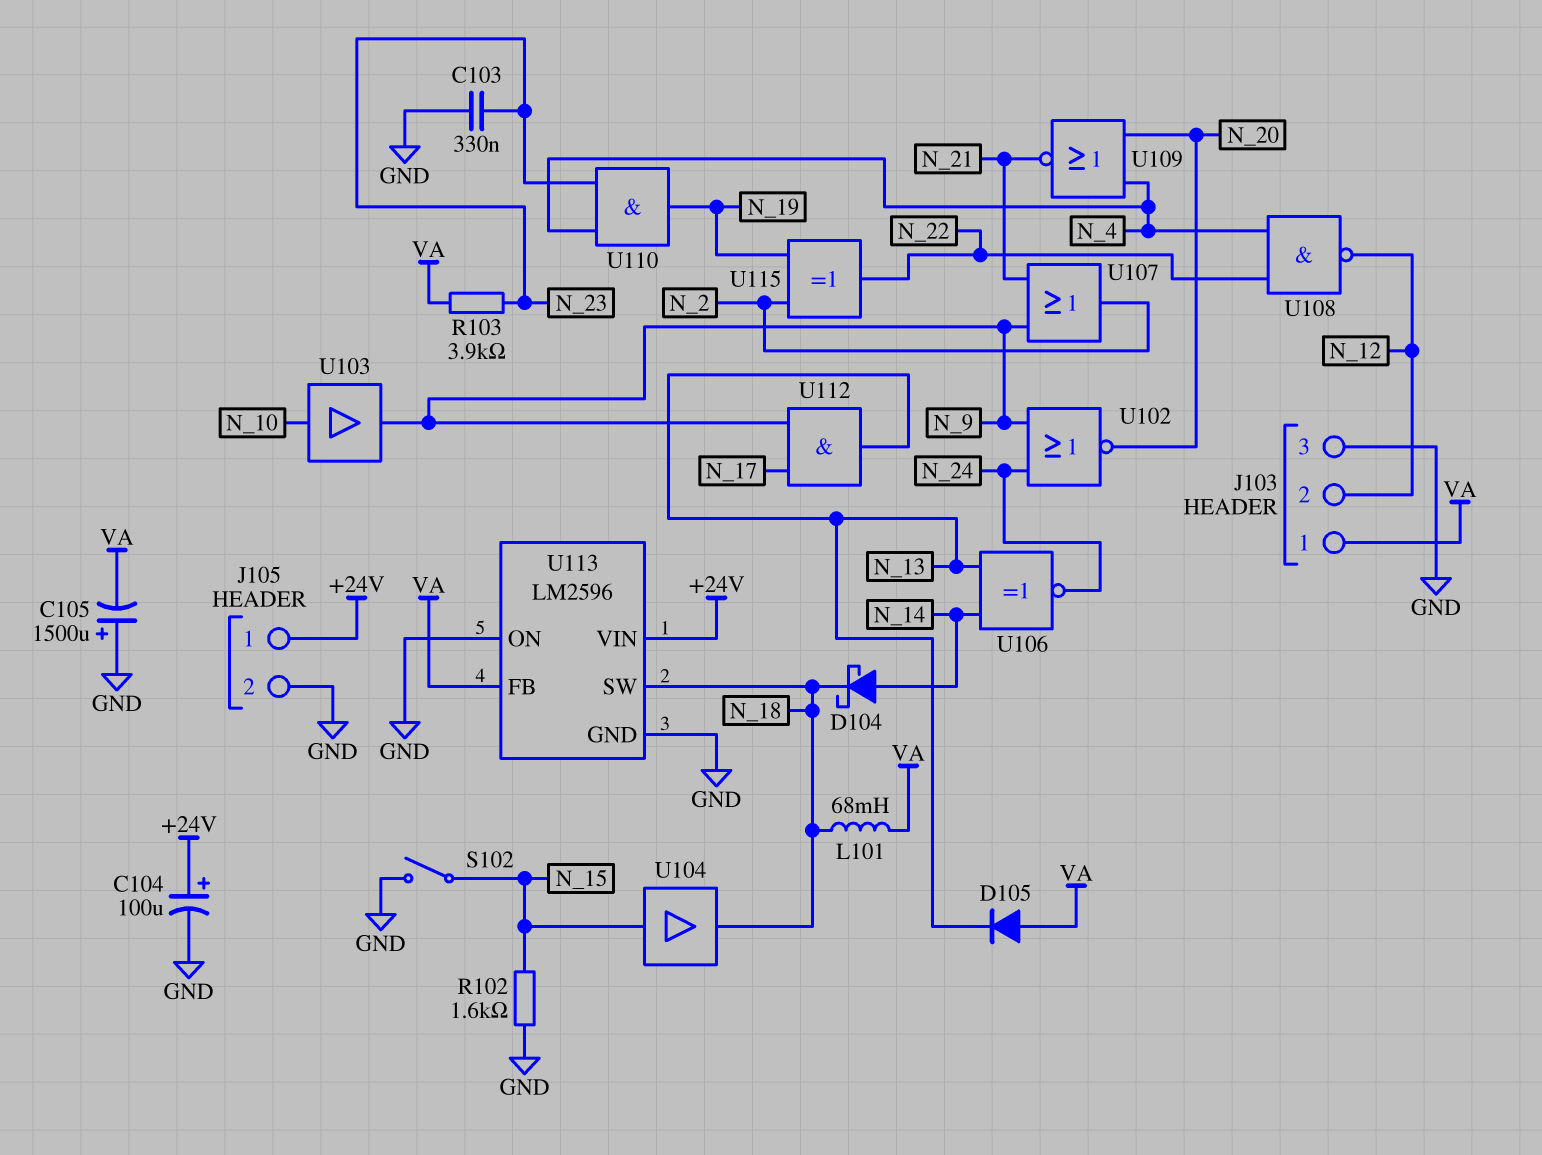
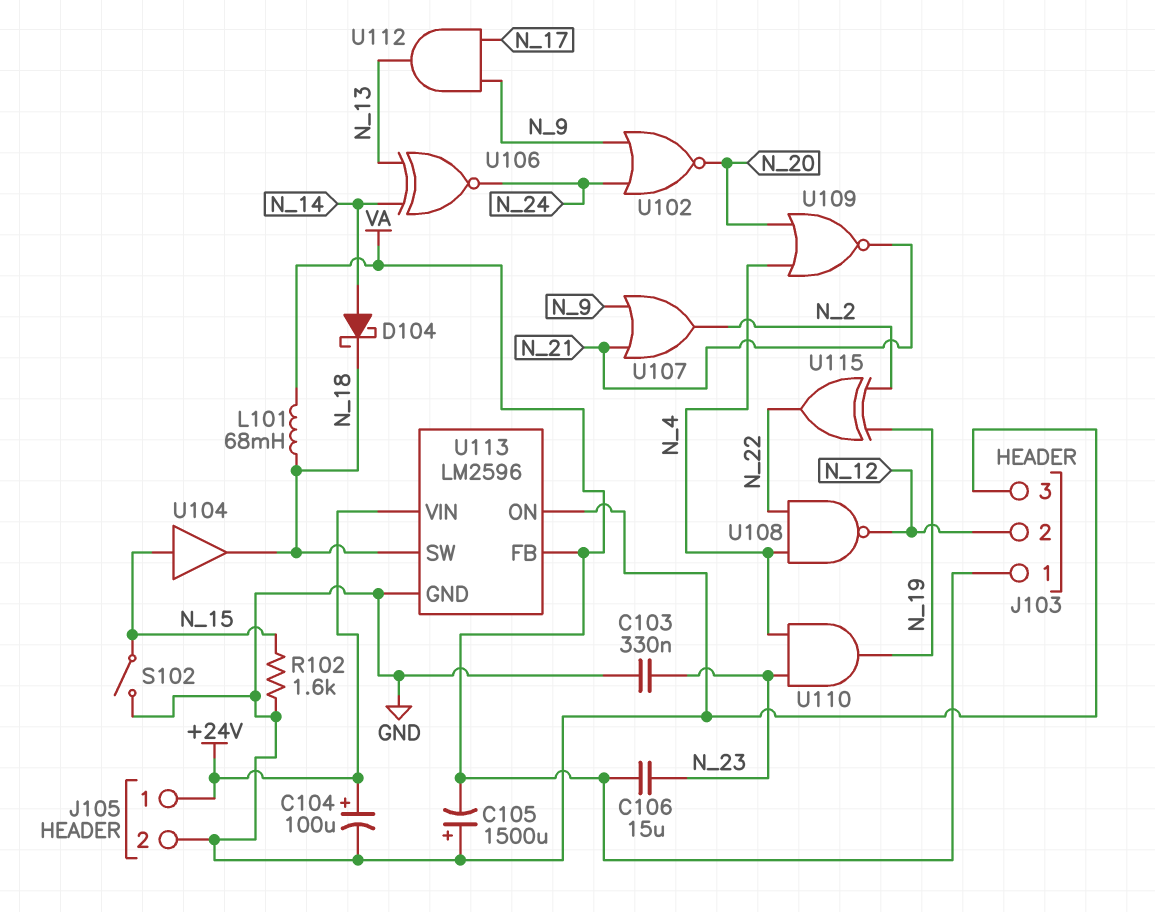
C106: none -> 15uF (N_23, VA)
D105: diode (A VA, K N_13) -> none
R103: 3.9k (N_23, VA) -> none
U103: buffer (in N_10, out N_9) -> none

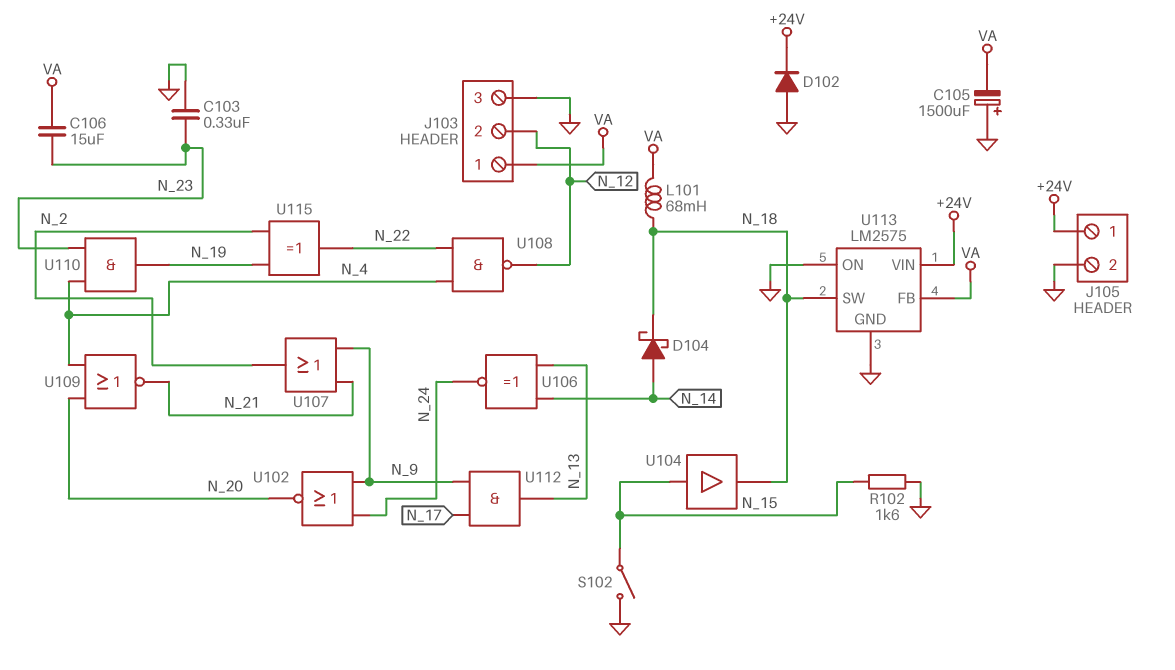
C104: 100uF (plus +24V, minus GND) -> none
D102: none -> diode (A GND, K +24V)
U113: LM2596 -> LM2575

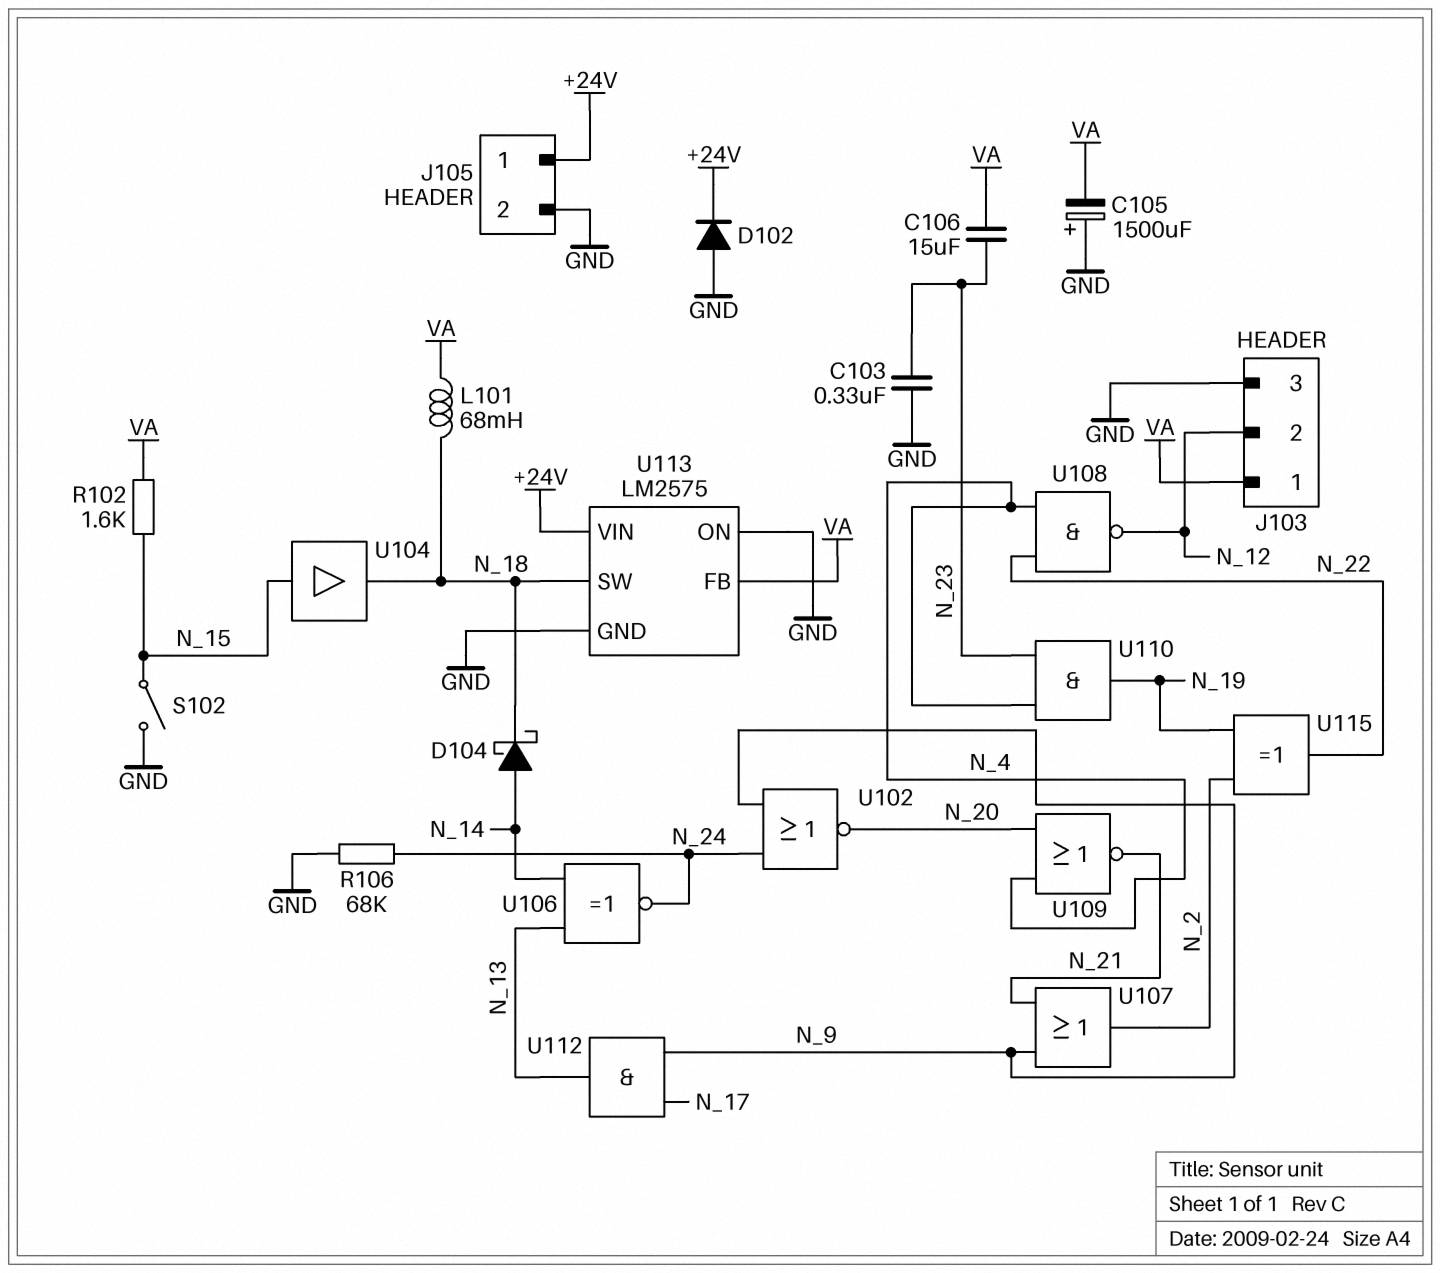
R102: 1.6k (GND, N_15) -> 1.6k (N_15, VA)
R106: none -> 68k (GND, N_24)

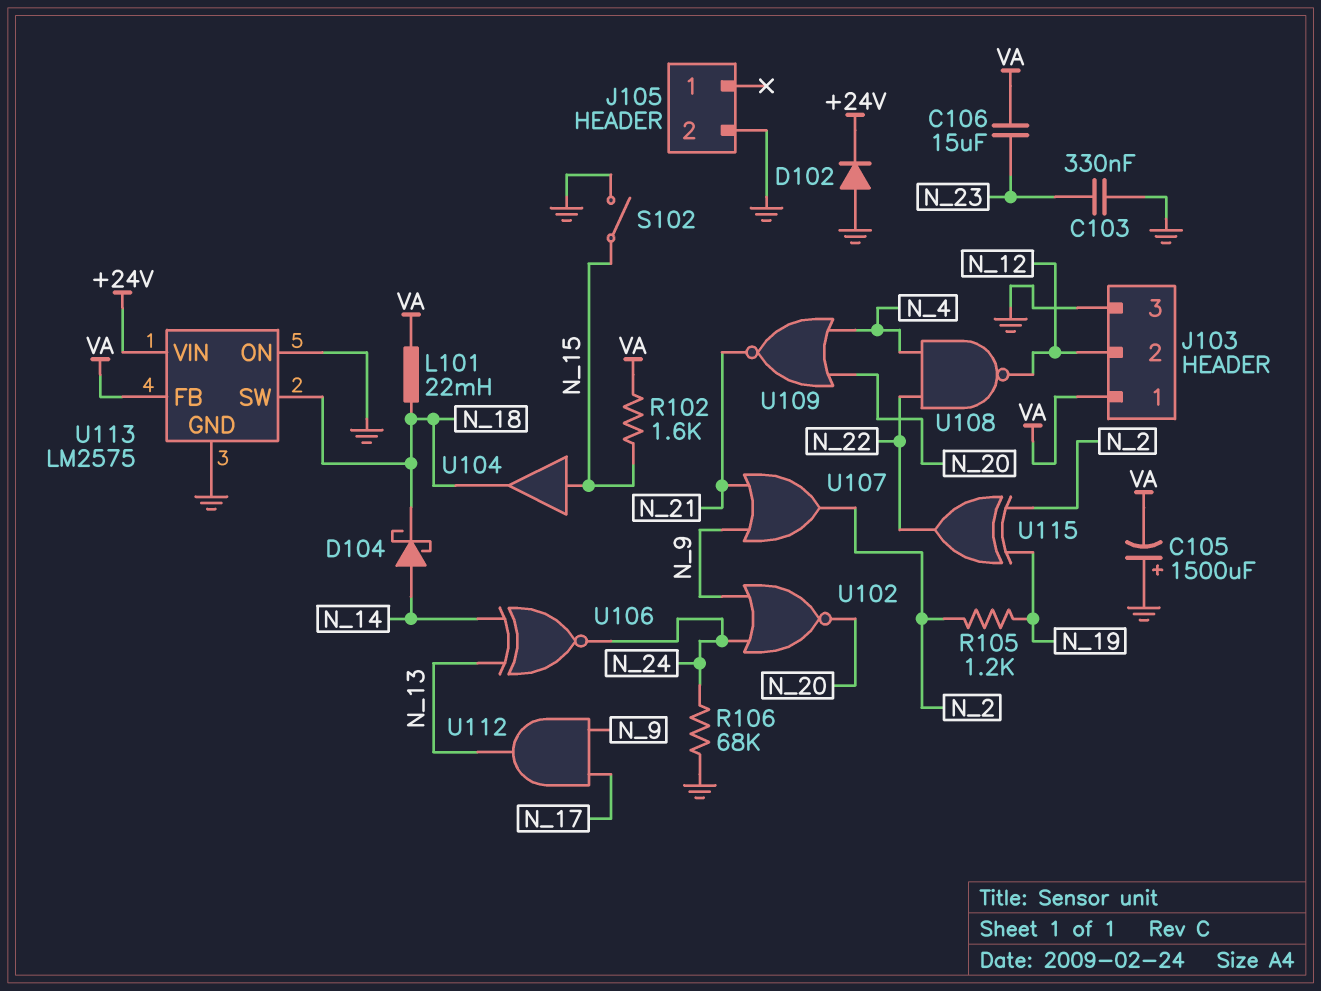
J105 pin 1: +24V -> none
L101: 68mH (N_18, VA) -> 22mH (N_18, VA)
R105: none -> 1.2k (N_2, N_19)
U110: AND (in N_4, in N_23, out N_19) -> none

